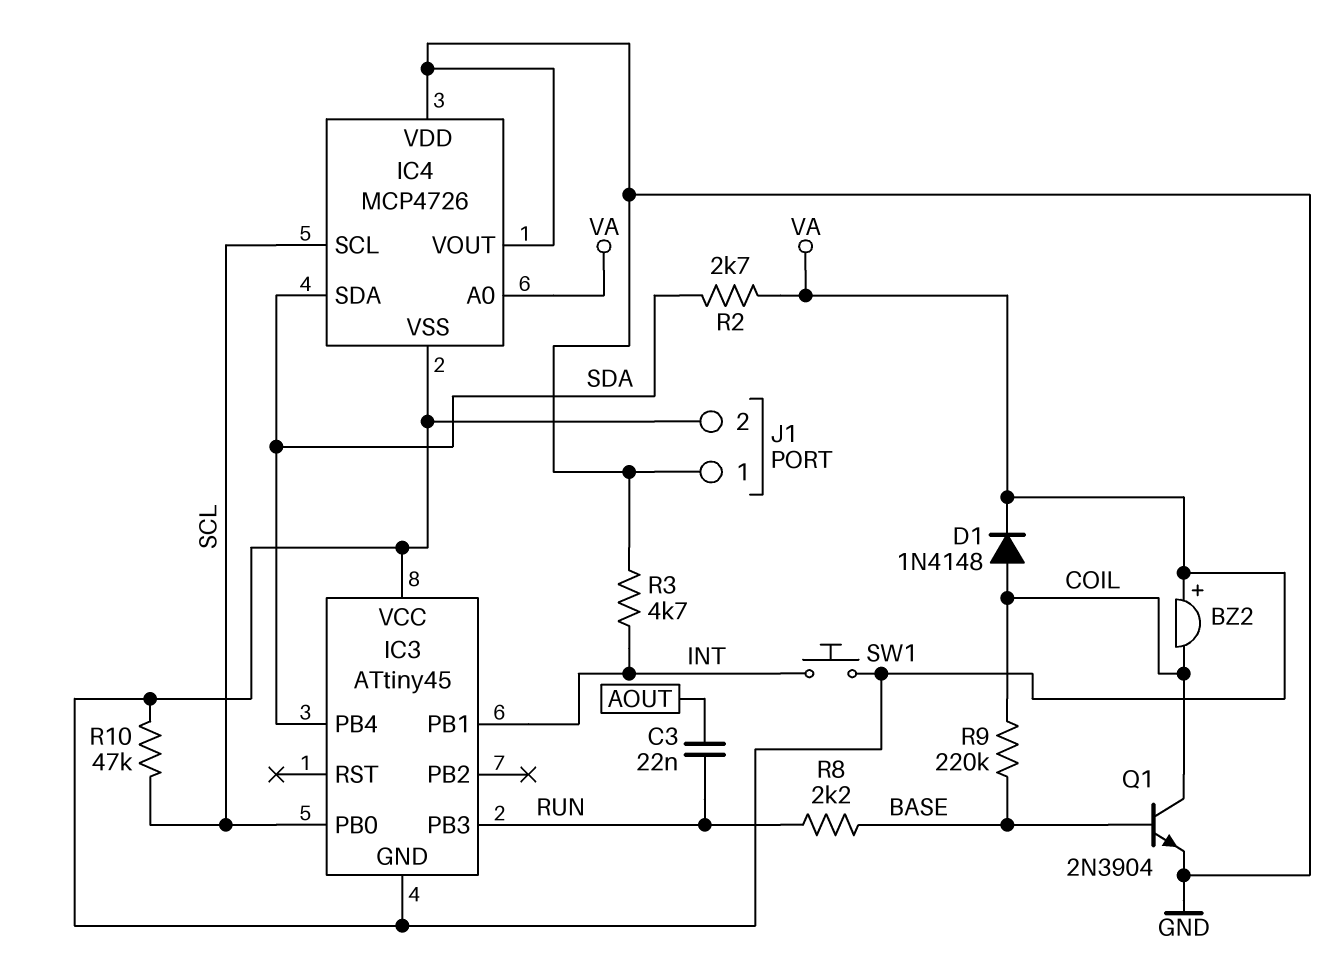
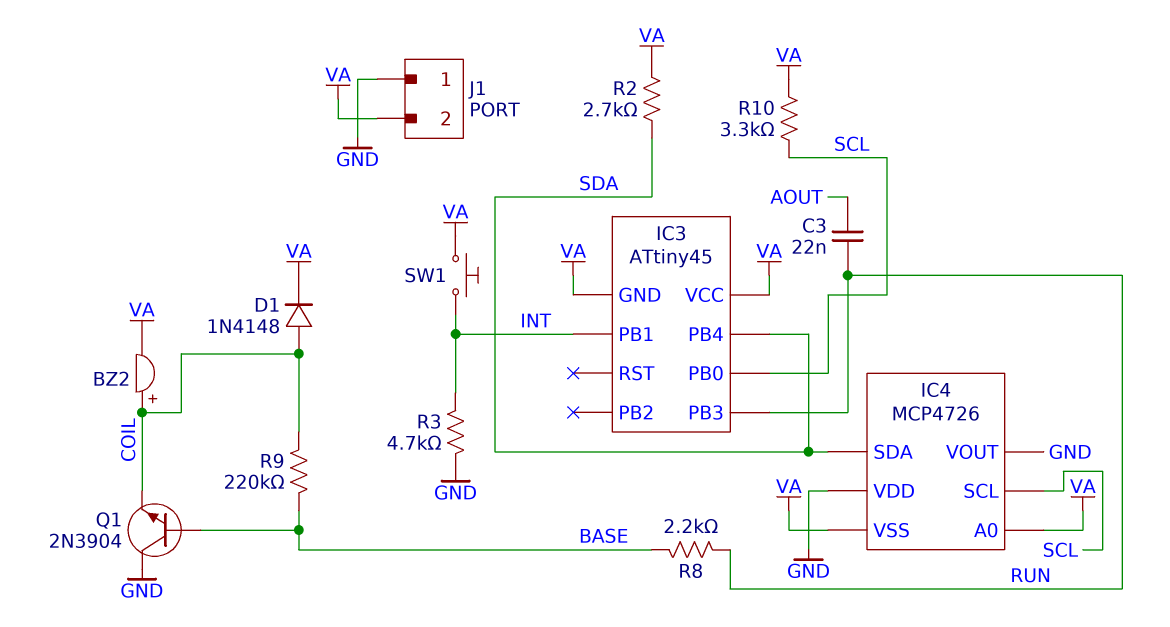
BZ2: buzzer (plus VA, minus COIL) -> buzzer (plus COIL, minus VA)
Q1: NPN 2N3904 (B BASE, C COIL, E GND) -> NPN 2N3904 (B BASE, C GND, E COIL)
R10: 47k (SCL, VA) -> 3.3k (SCL, VA)

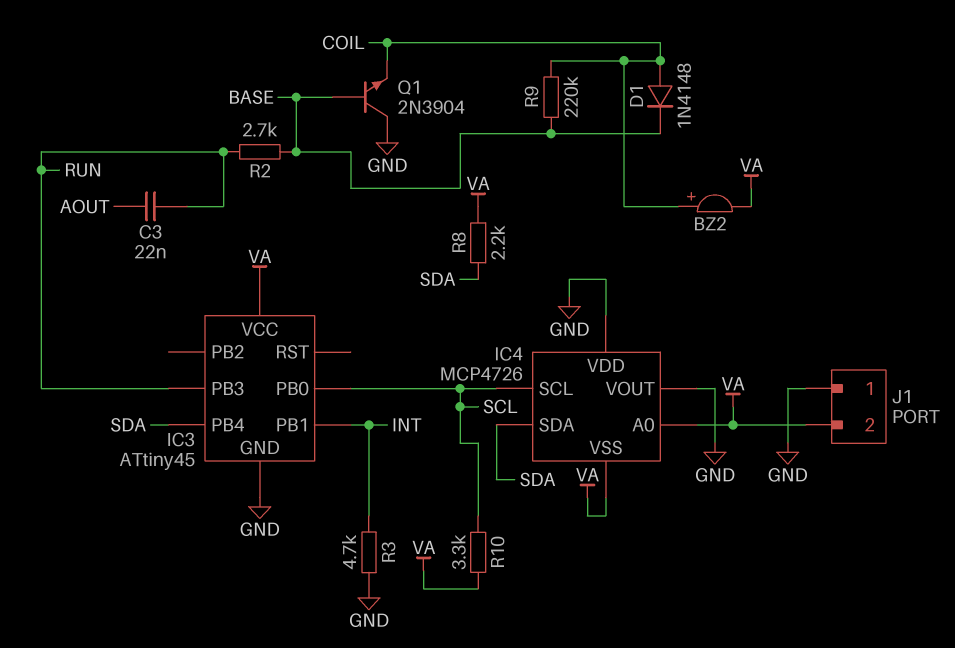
D1: diode 1N4148 (A COIL, K VA) -> diode 1N4148 (A COIL, K BASE)
IC3 pin GND: VA -> GND
R2: 2.7k (SDA, VA) -> 2.7k (BASE, RUN)
R8: 2.2k (BASE, RUN) -> 2.2k (SDA, VA)
SW1: button (INT, VA) -> none

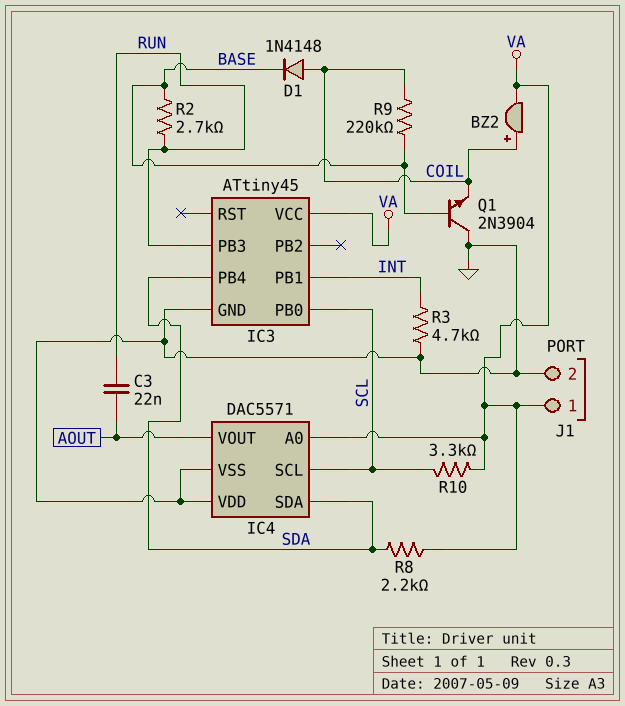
IC4: MCP4726 -> DAC5571
IC4 pin VOUT: GND -> AOUT
IC4 pin VSS: VA -> GND
J1 pin 1: GND -> VA
J1 pin 2: VA -> GND

